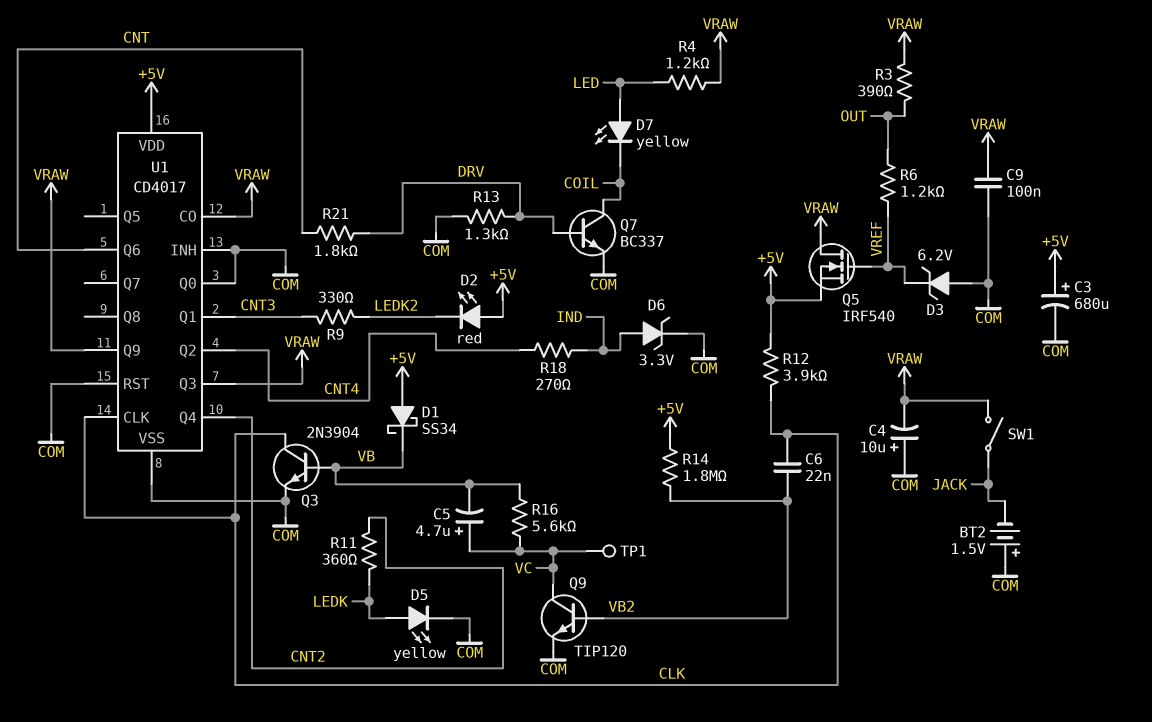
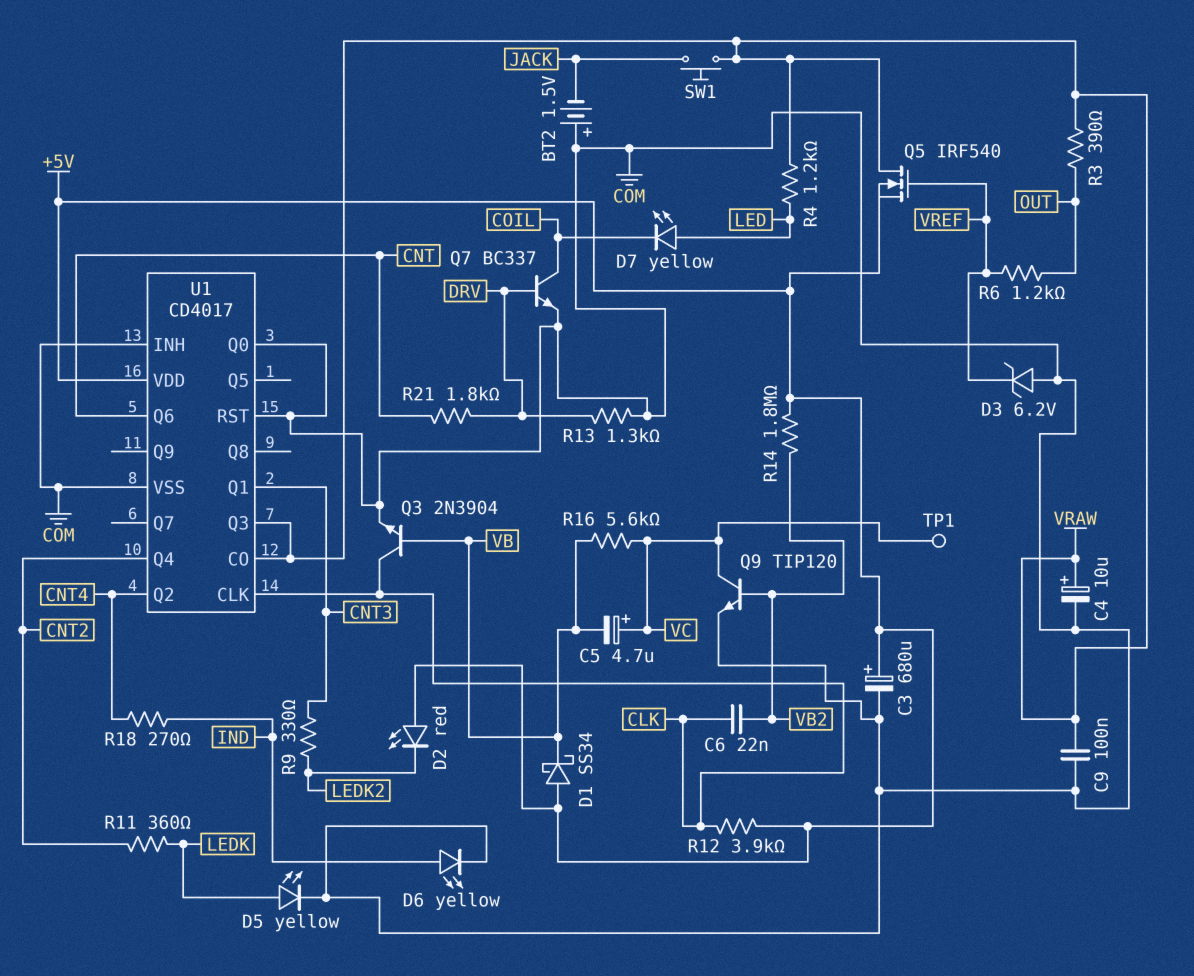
C4: 10uF (plus COM, minus VRAW) -> 10uF (plus VRAW, minus COM)
D6: zener 3.3V (A IND, K COM) -> LED yellow (A IND, K COM)
SW1: switch (JACK, VRAW) -> button (JACK, VRAW)
U1 pin Q9: VRAW -> none

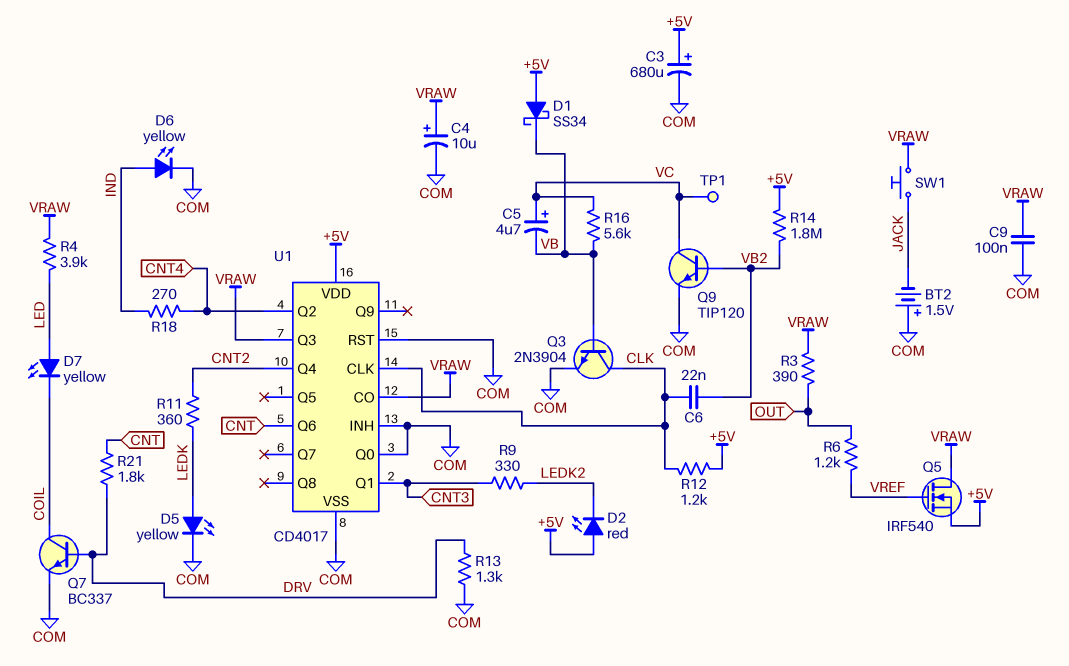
D3: zener 6.2V (A COM, K VREF) -> none
R4: 1.2k (LED, VRAW) -> 3.9k (LED, VRAW)
R12: 3.9k (+5V, CLK) -> 1.2k (+5V, CLK)

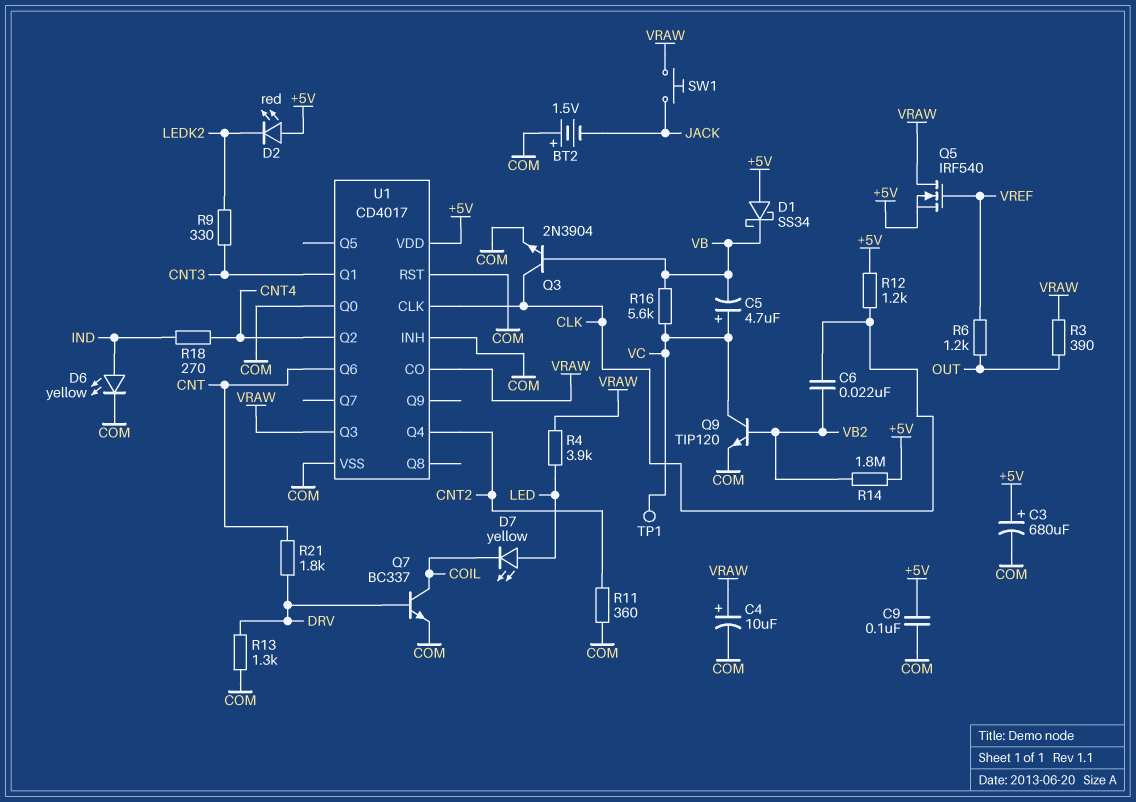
C9: 100nF (COM, VRAW) -> 100nF (+5V, COM)
D5: LED yellow (A LEDK, K COM) -> none
R11: 360 (CNT2, LEDK) -> 360 (CNT2, COM)

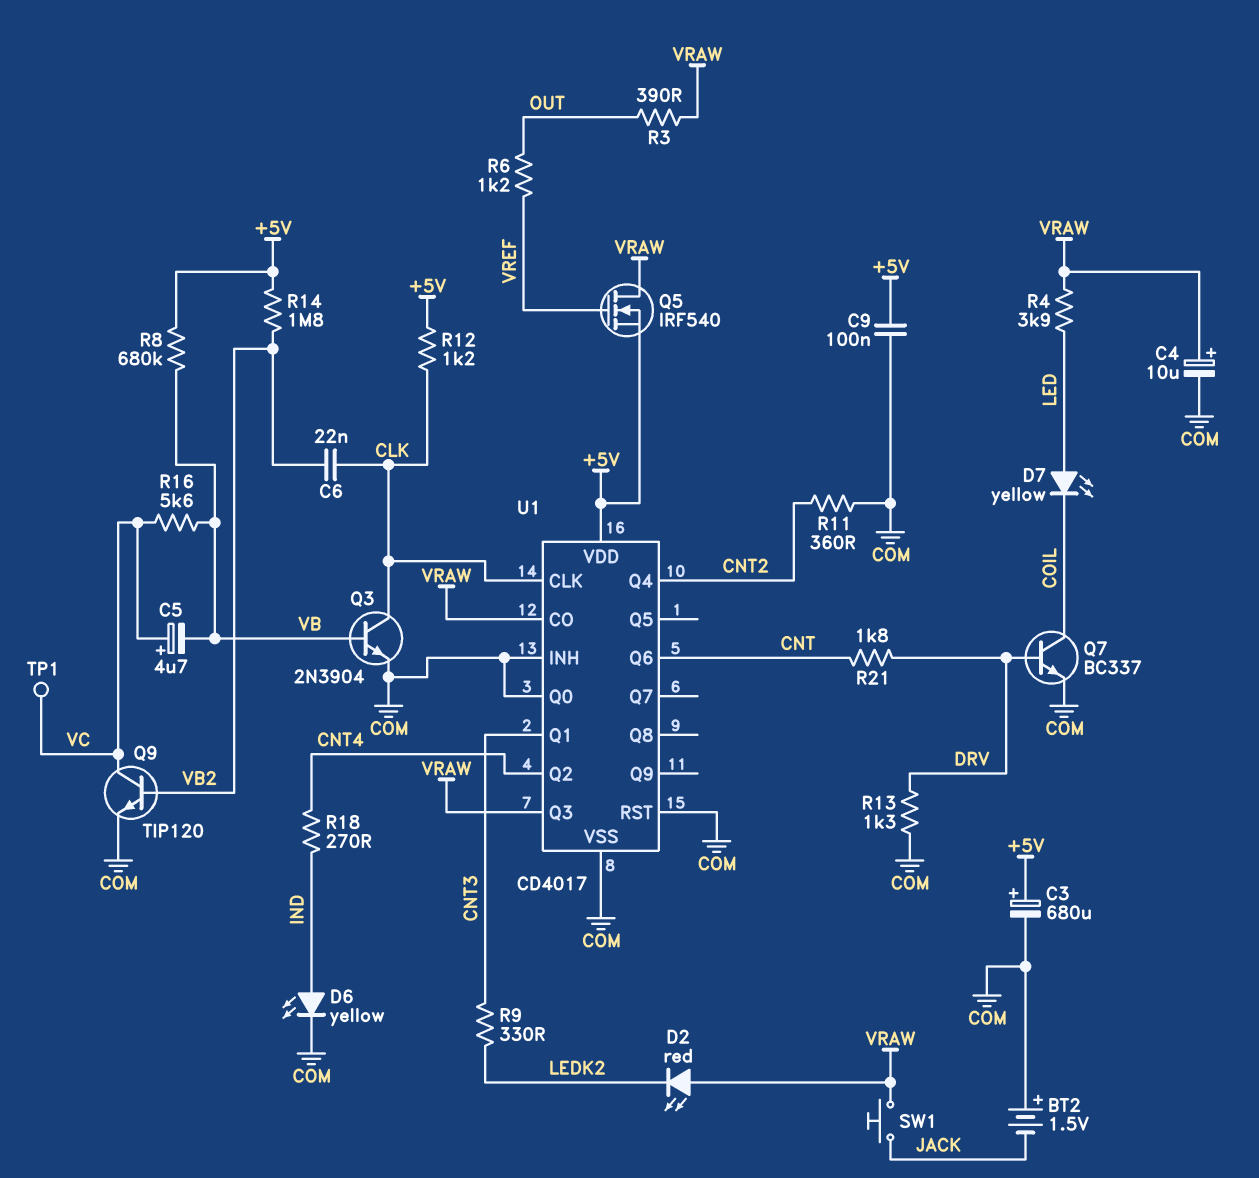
D1: schottky SS34 (A +5V, K VB) -> none
D2: LED red (A +5V, K LEDK2) -> LED red (A VRAW, K LEDK2)
R8: none -> 680k (+5V, VB)

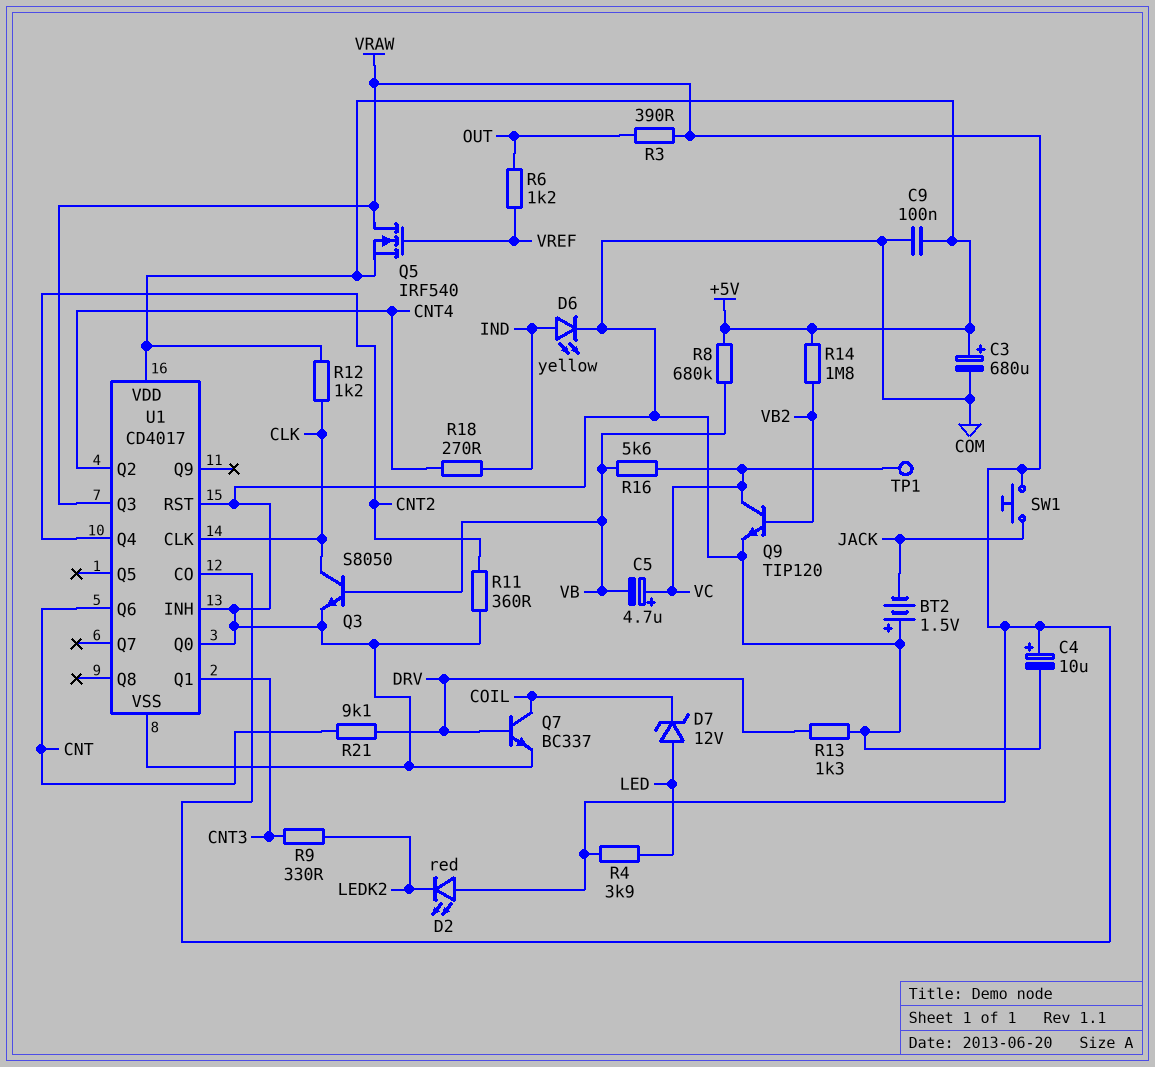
C6: 22nF (CLK, VB2) -> none
D7: LED yellow (A LED, K COIL) -> zener 12V (A LED, K COIL)
Q3: NPN 2N3904 (B VB, C CLK, E COM) -> NPN S8050 (B VB, C CLK, E COM)
R21: 1.8k (CNT, DRV) -> 9.1k (CNT, DRV)

